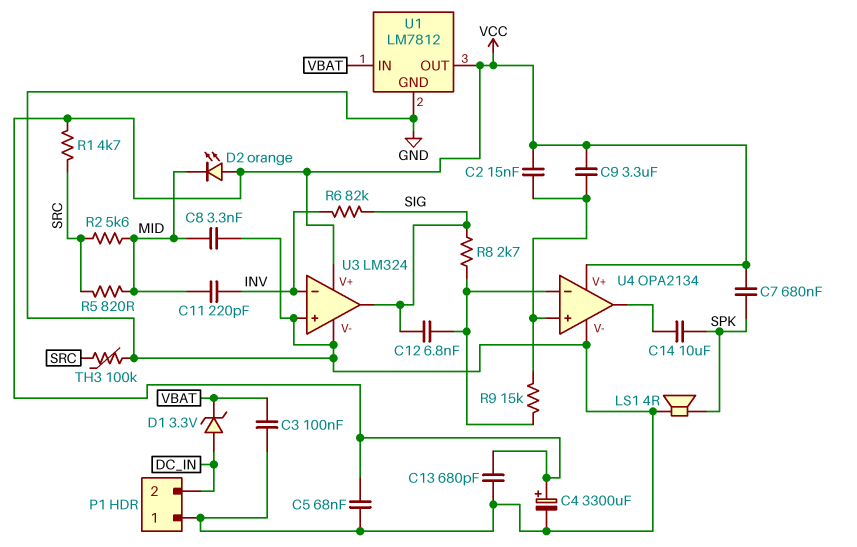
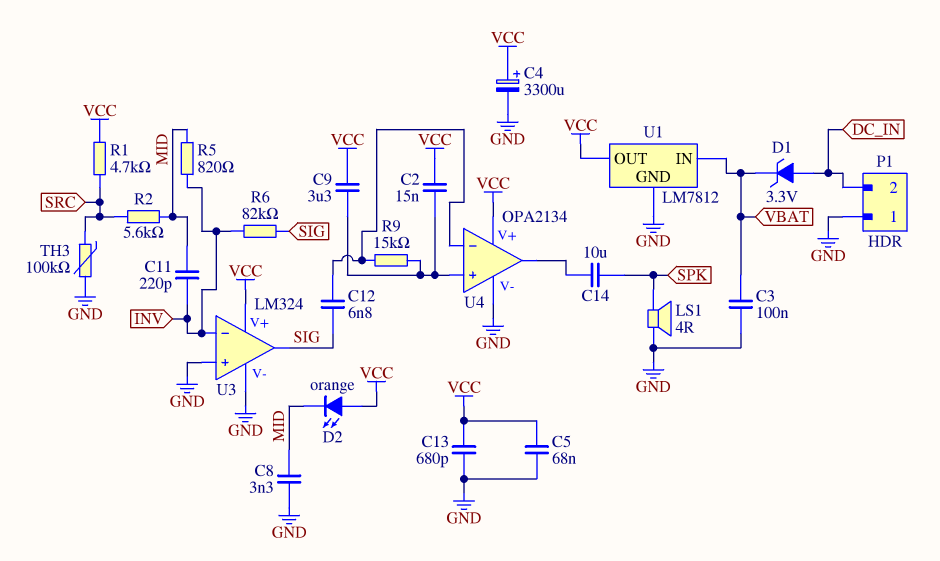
C7: 680nF (SPK, VCC) -> none
R5: 820 (MID, SRC) -> 820 (INV, MID)
R8: 2.7k (SIG, U4/in-) -> none

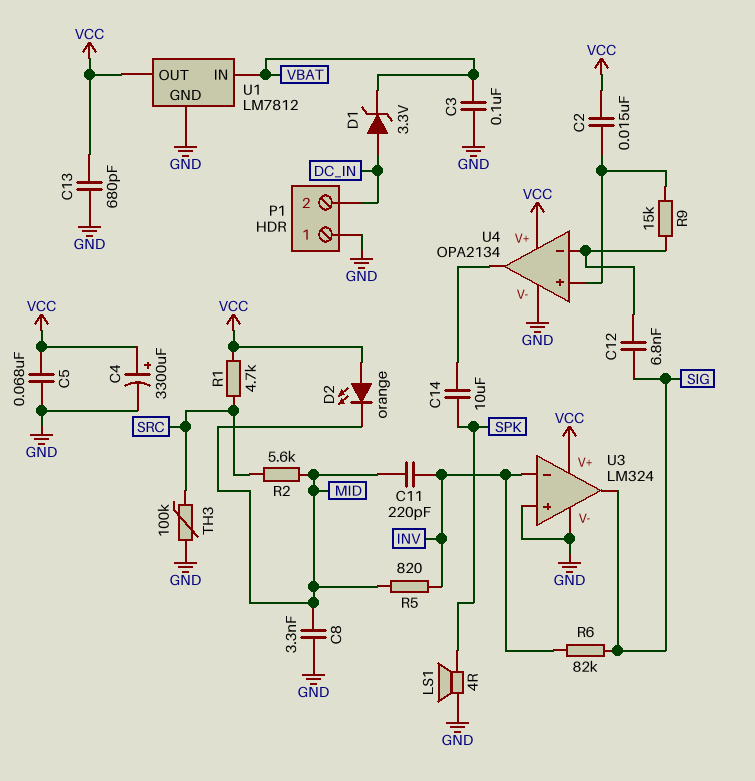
C9: 3.3uF (U4/in+, VCC) -> none

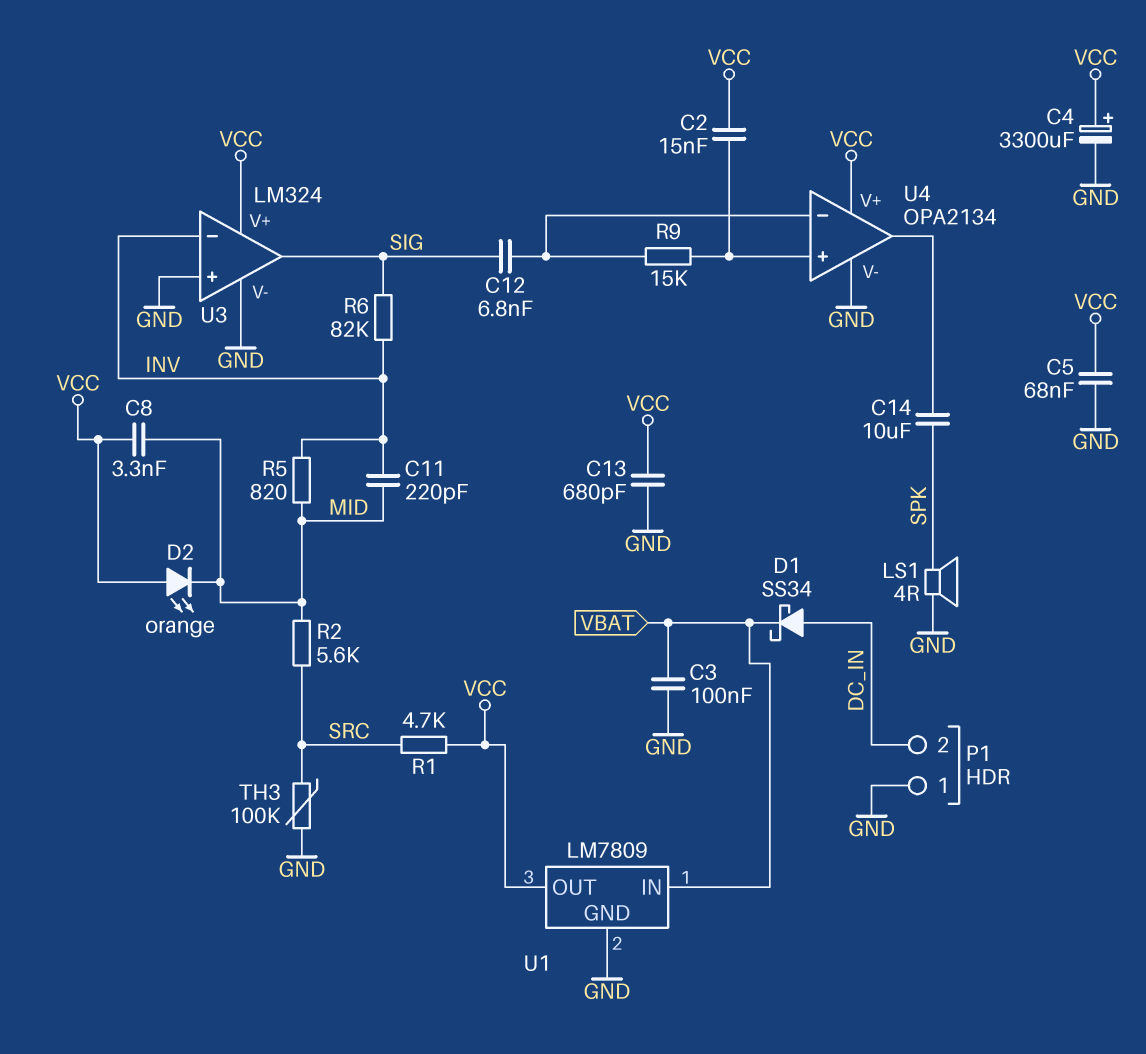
C8: 3.3nF (GND, MID) -> 3.3nF (MID, VCC)
D1: zener 3.3V (A DC_IN, K VBAT) -> schottky SS34 (A DC_IN, K VBAT)
U1: LM7812 -> LM7809

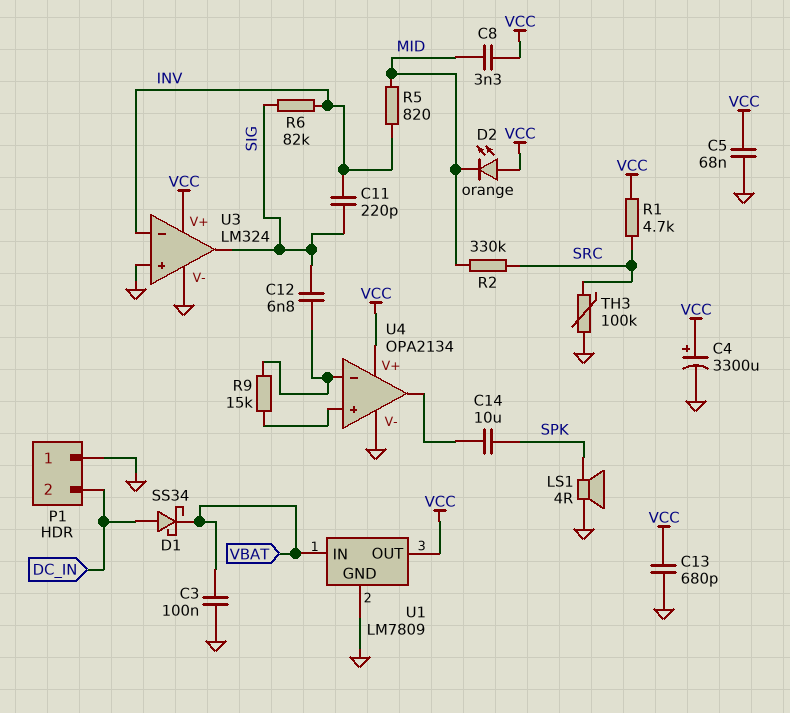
C2: 15nF (U4/in+, VCC) -> none
C11: 220pF (INV, MID) -> 220pF (INV, SIG)
R2: 5.6k (MID, SRC) -> 330k (MID, SRC)

